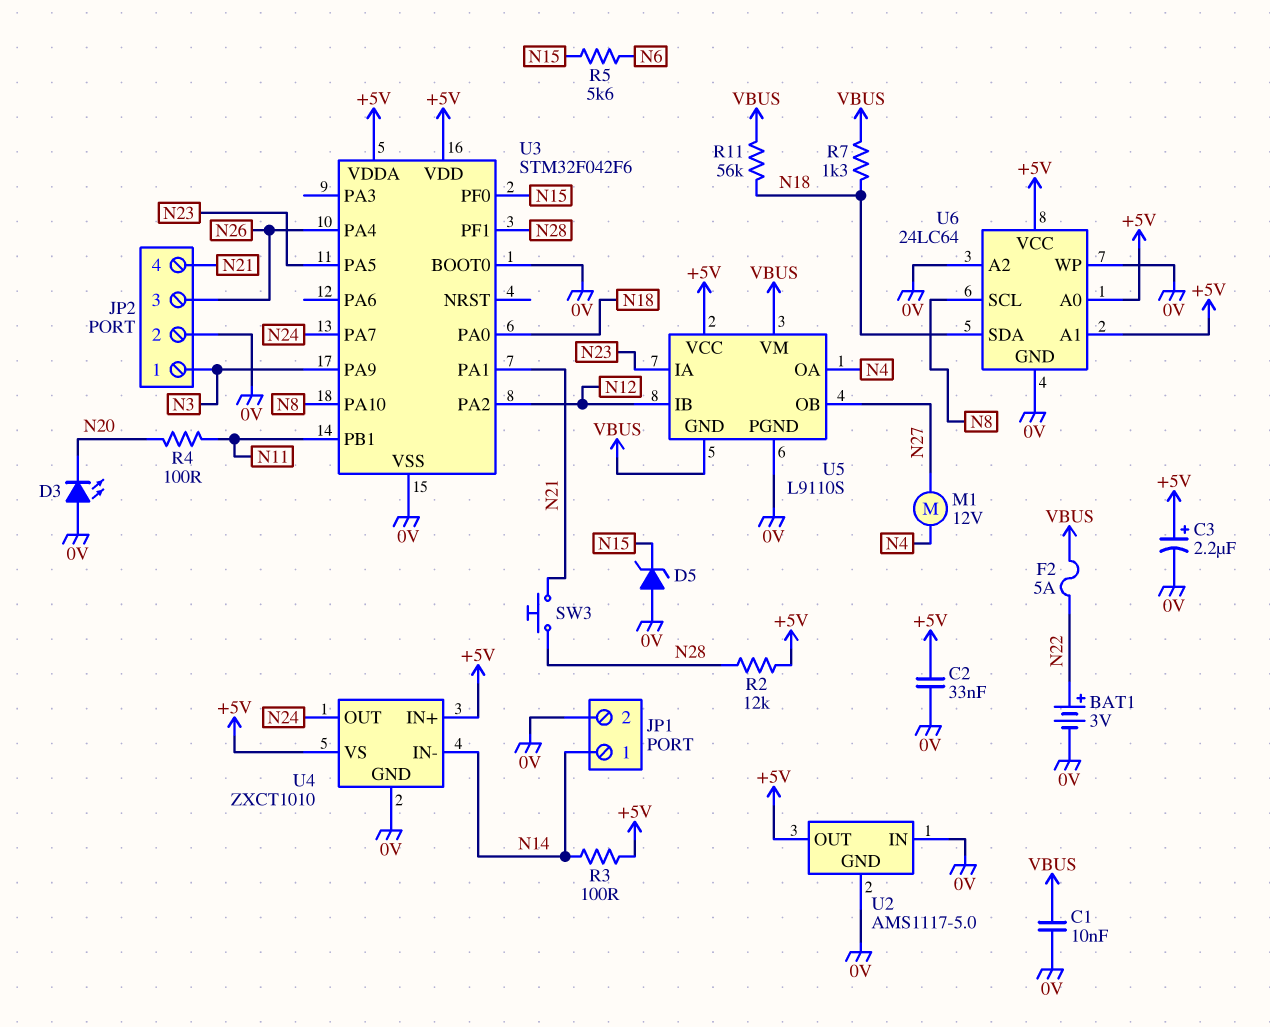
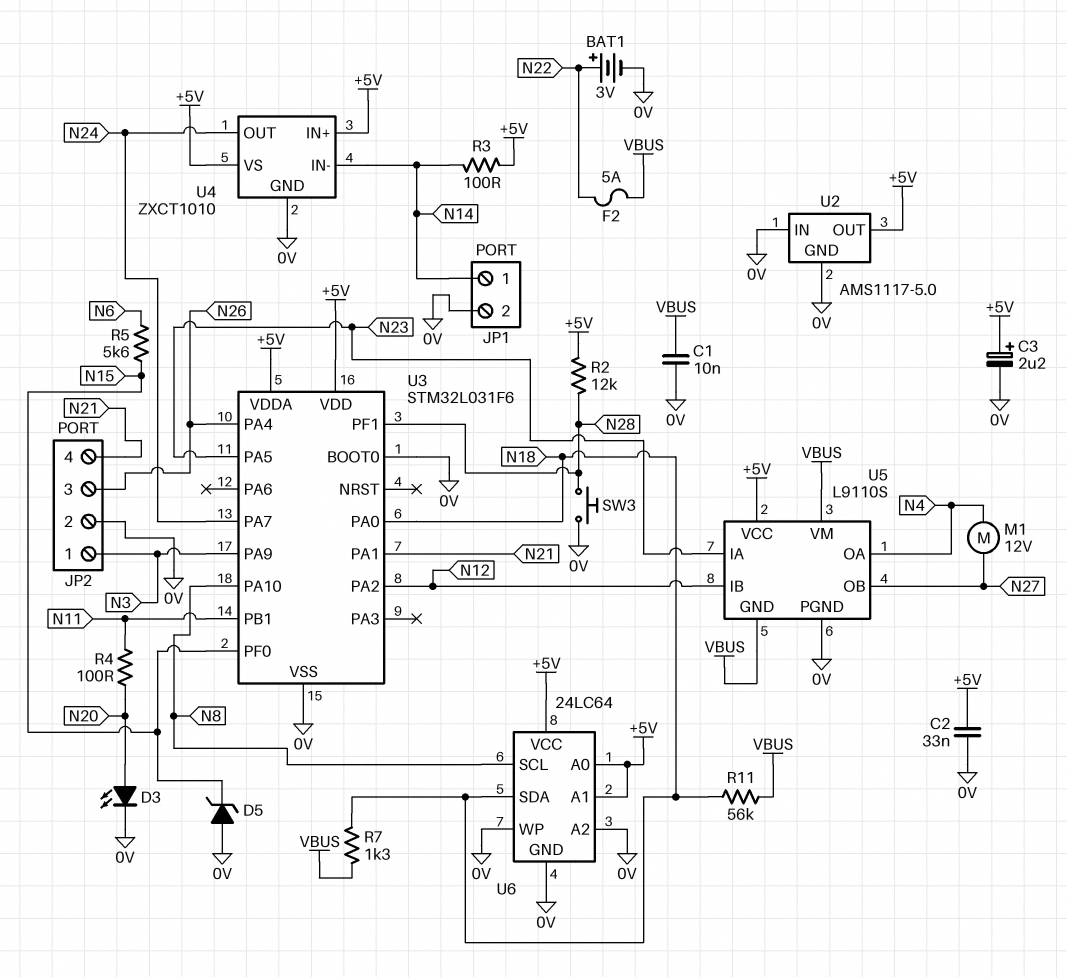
D3: LED (A 0V, K N20) -> LED (A N20, K 0V)
SW3: button (N21, N28) -> button (0V, N28)
U3: STM32F042F6 -> STM32L031F6

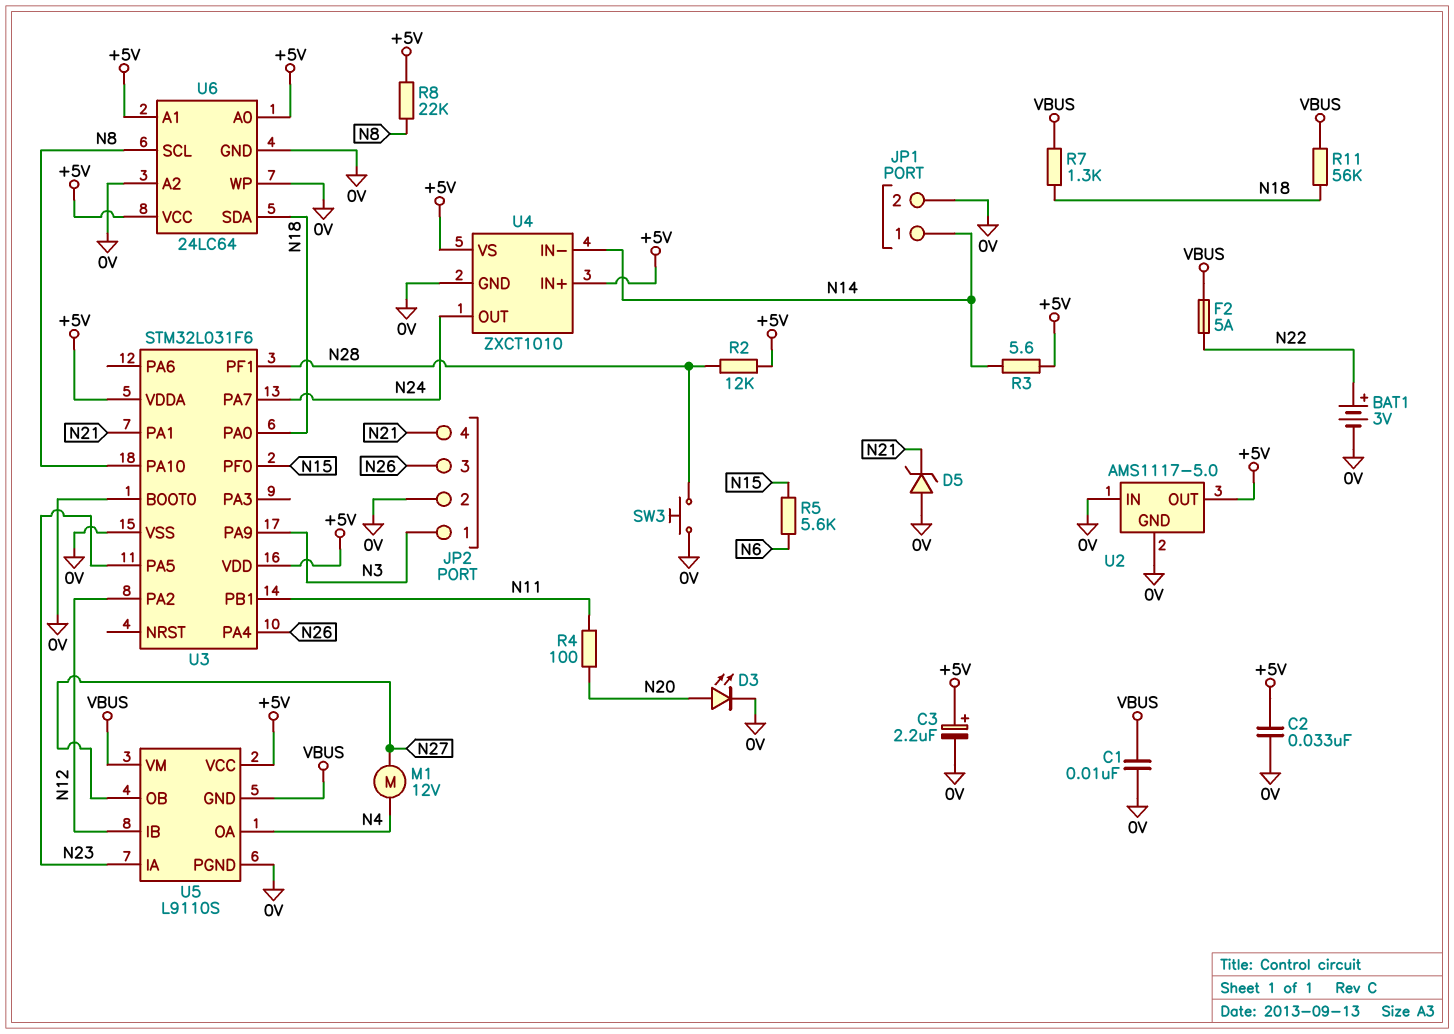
D5: zener (A 0V, K N15) -> zener (A 0V, K N21)
R3: 100 (+5V, N14) -> 5.6 (+5V, N14)
R8: none -> 22k (+5V, N8)

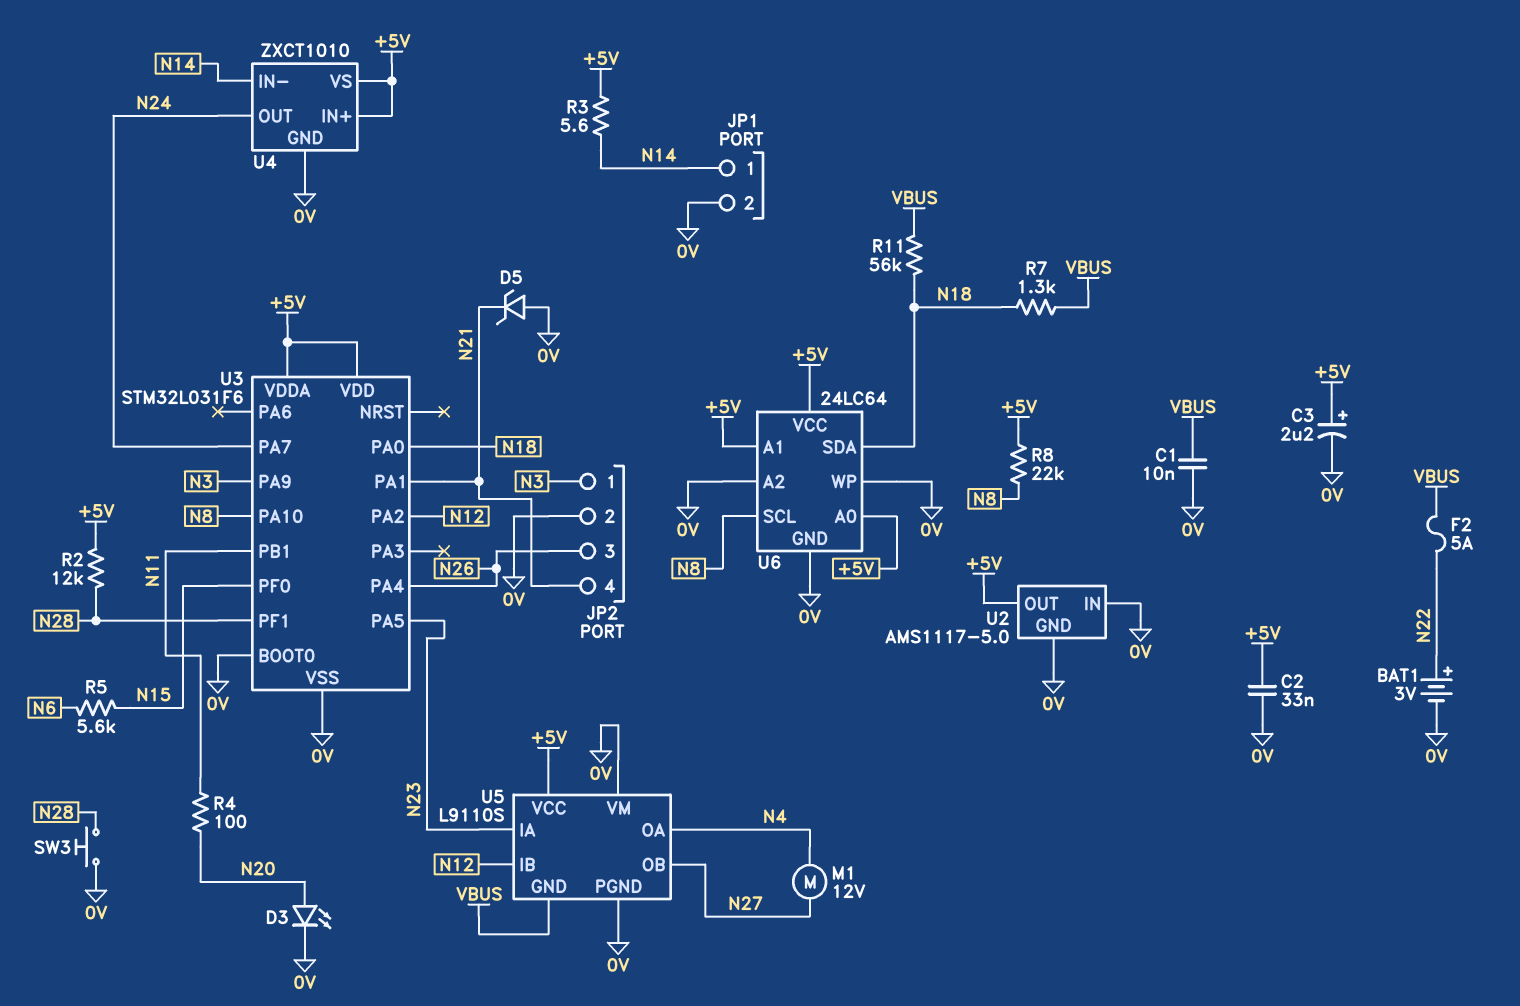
U5 pin VM: VBUS -> 0V

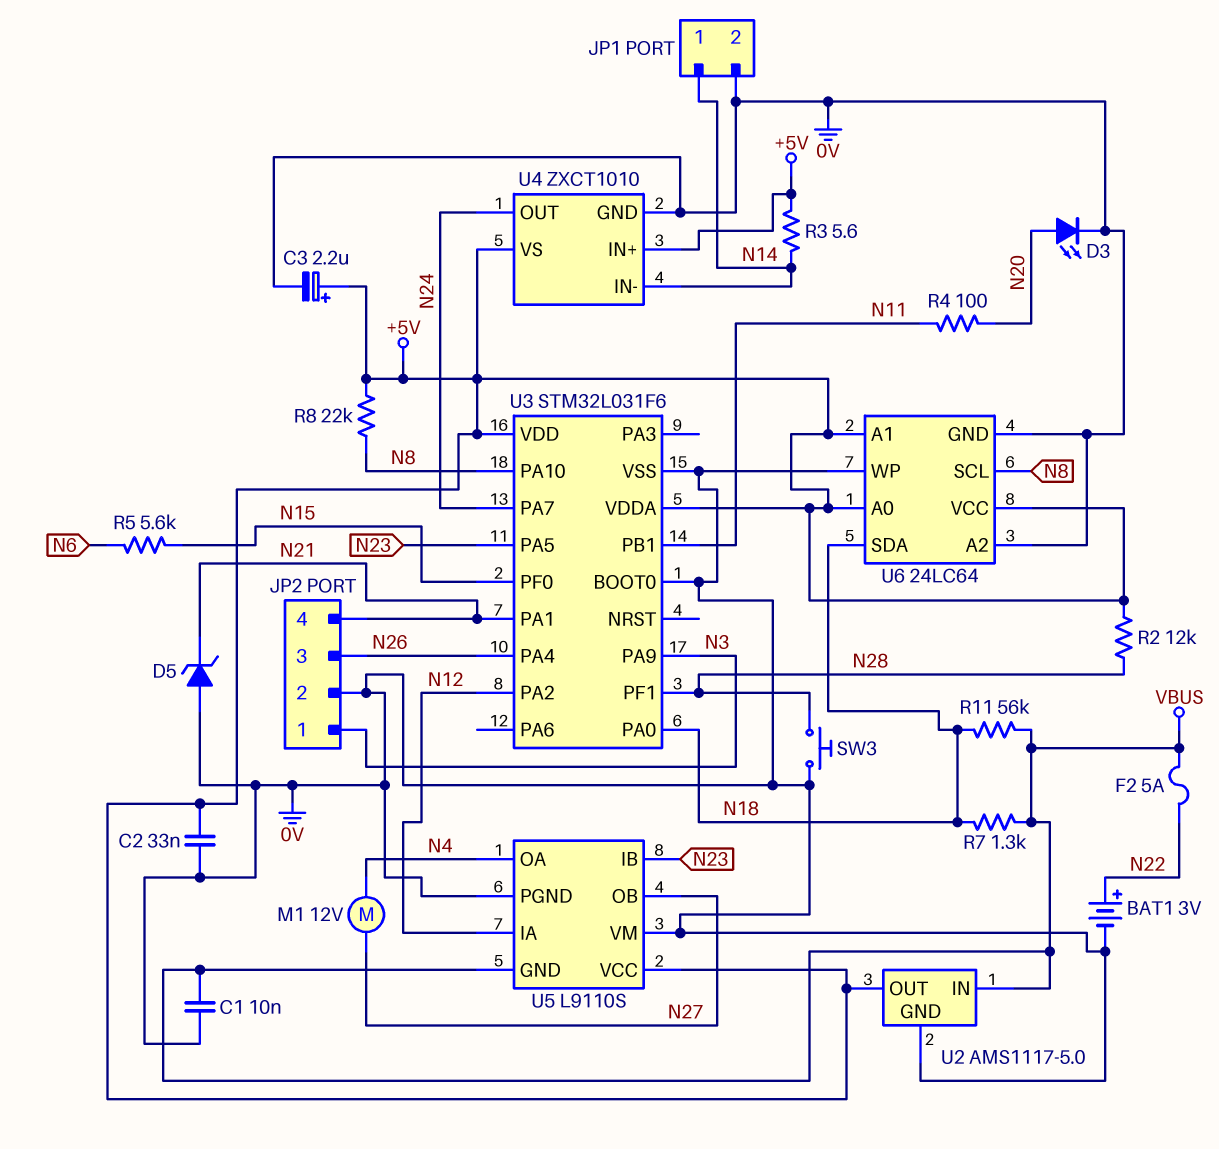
U2 pin IN: 0V -> VBUS
U5 pin IA: N23 -> N12
U5 pin IB: N12 -> N23

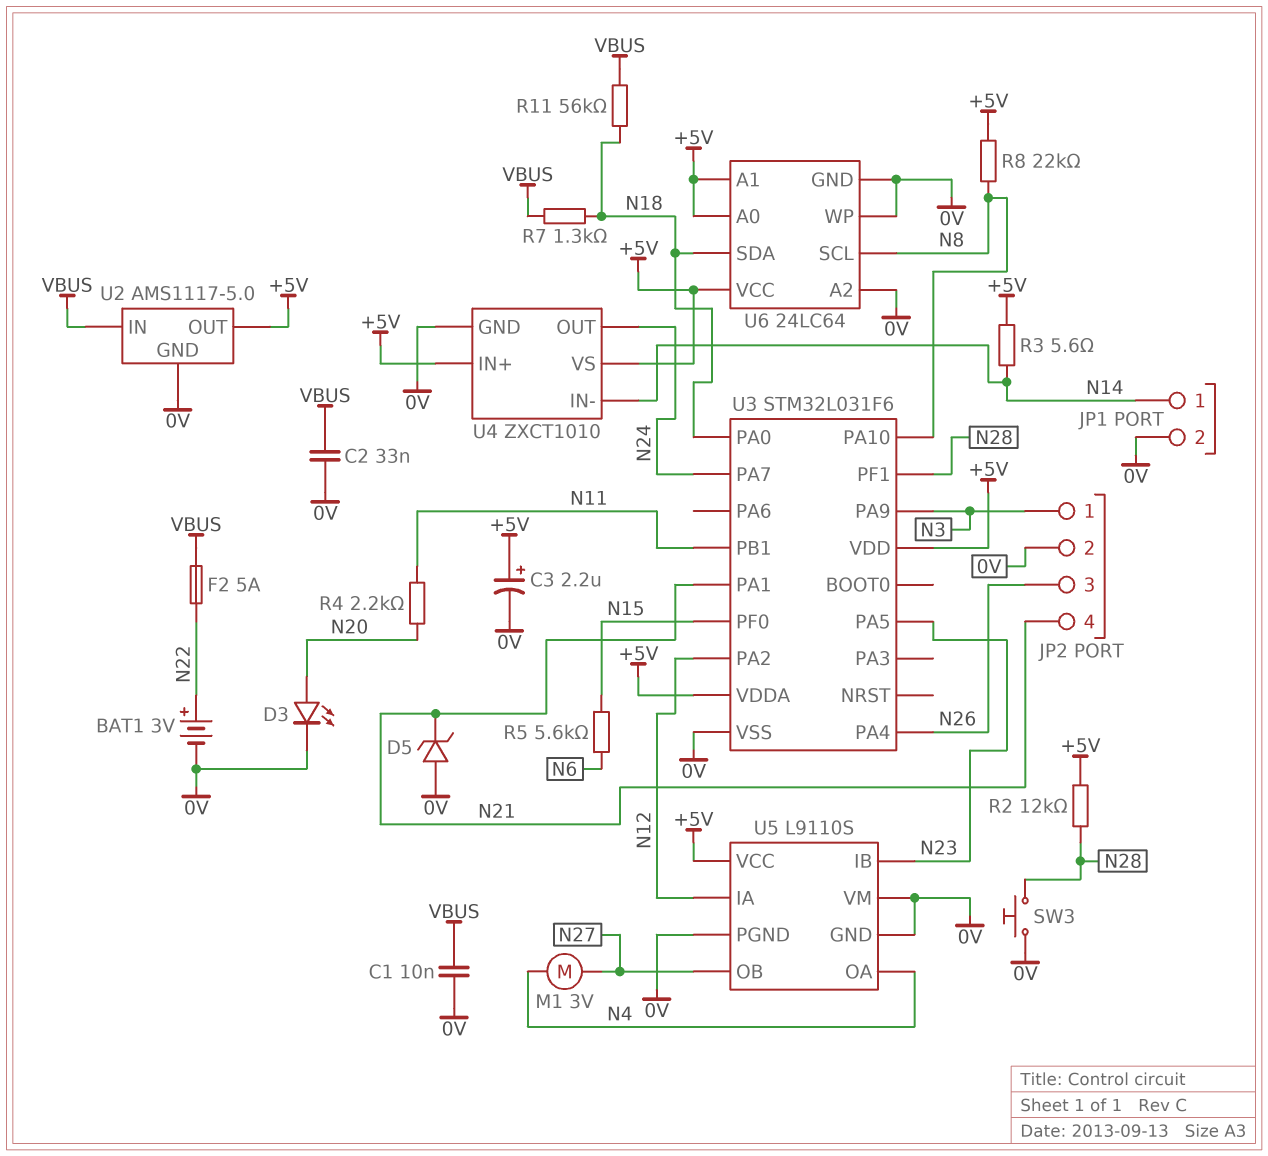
C2: 33nF (+5V, 0V) -> 33nF (0V, VBUS)
M1: motor 12V (N4, N27) -> motor 3V (N4, N27)
R4: 100 (N11, N20) -> 2.2k (N11, N20)
U3 pin BOOT0: 0V -> none
U5 pin GND: VBUS -> 0V

